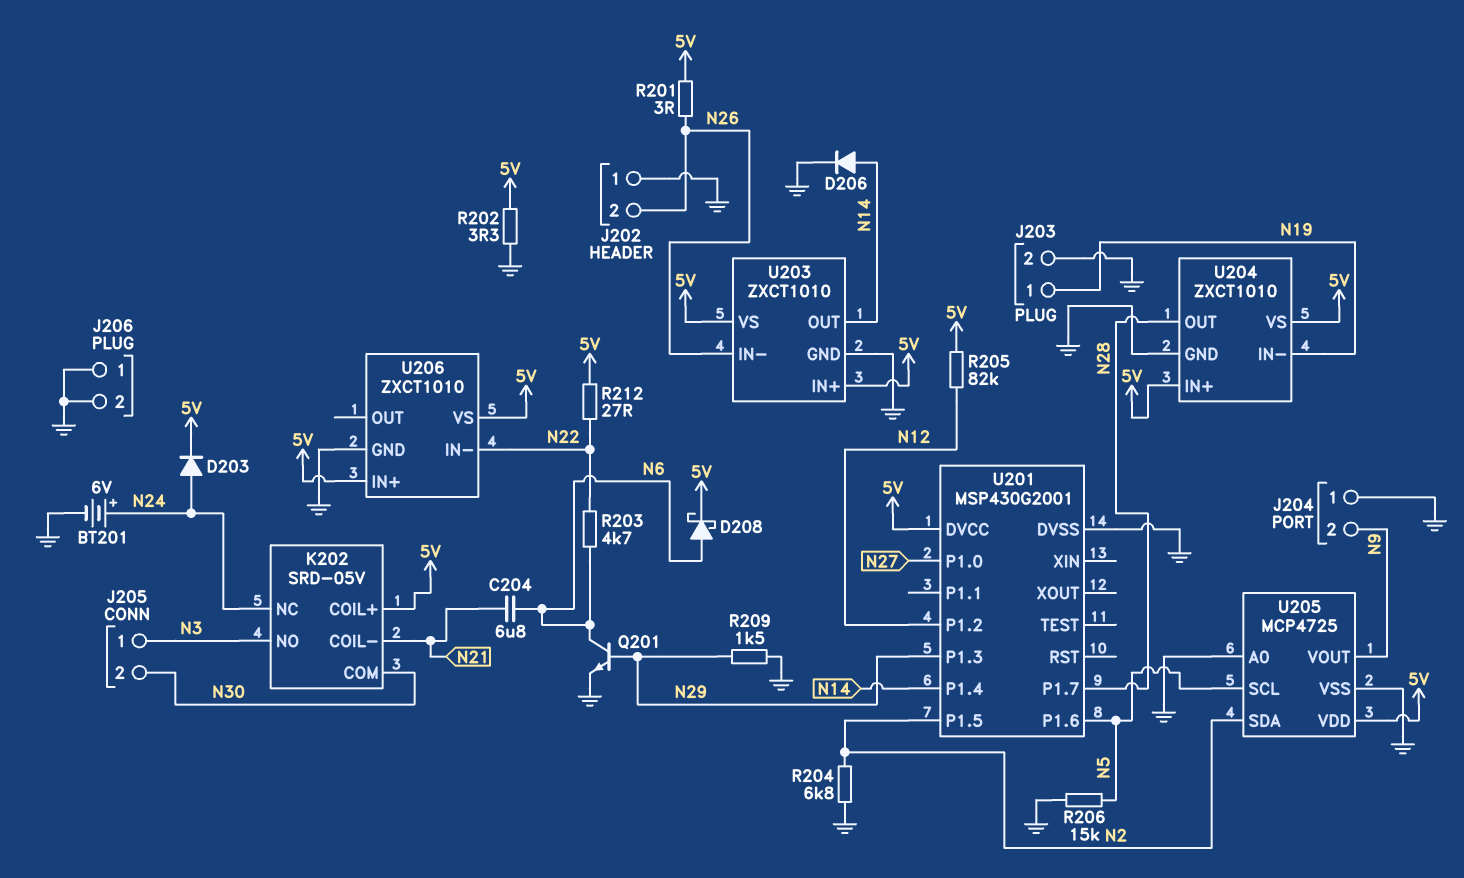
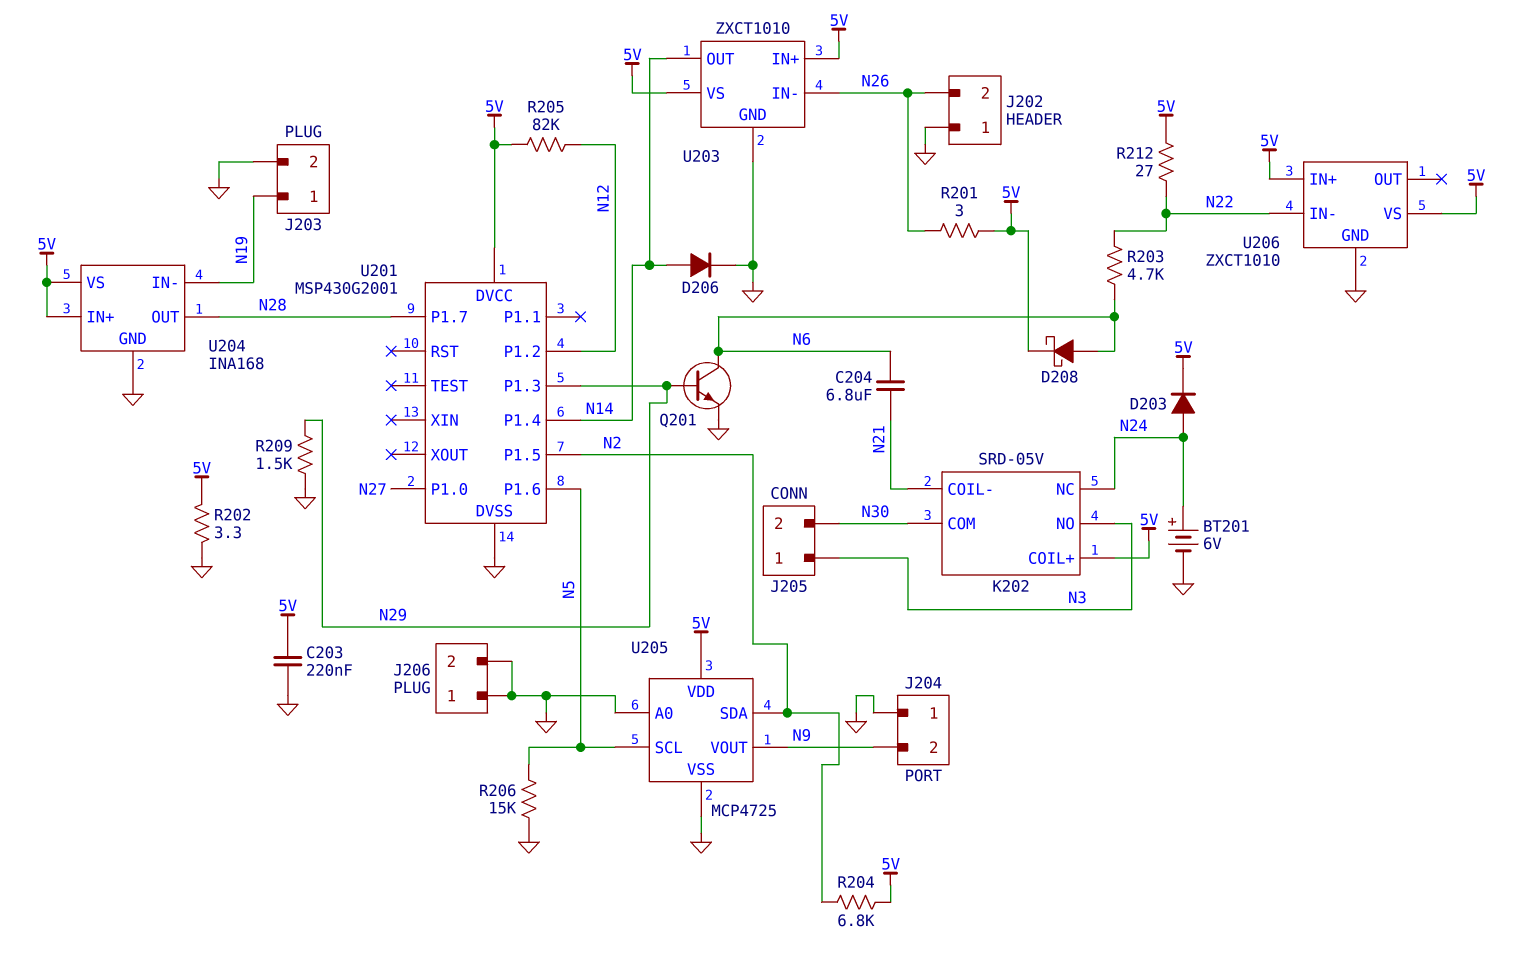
C203: none -> 220nF (5V, GND)
R204: 6.8k (GND, N2) -> 6.8k (5V, N2)
U204: ZXCT1010 -> INA168

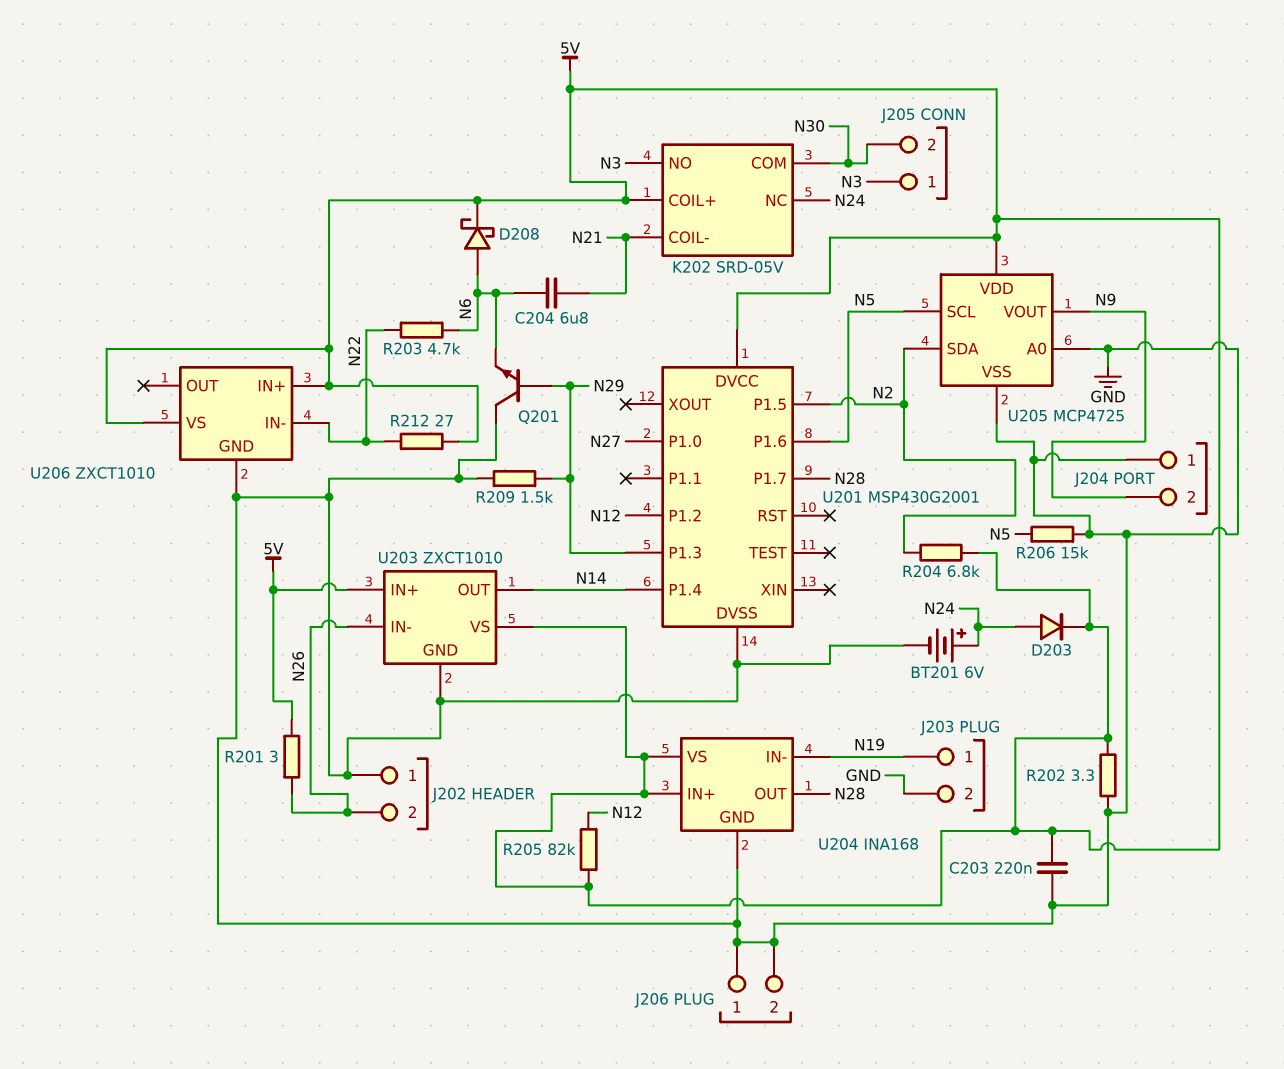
D206: diode (A N14, K GND) -> none
Q201: NPN (B N29, C N6, E GND) -> NPN (B N29, C GND, E N6)

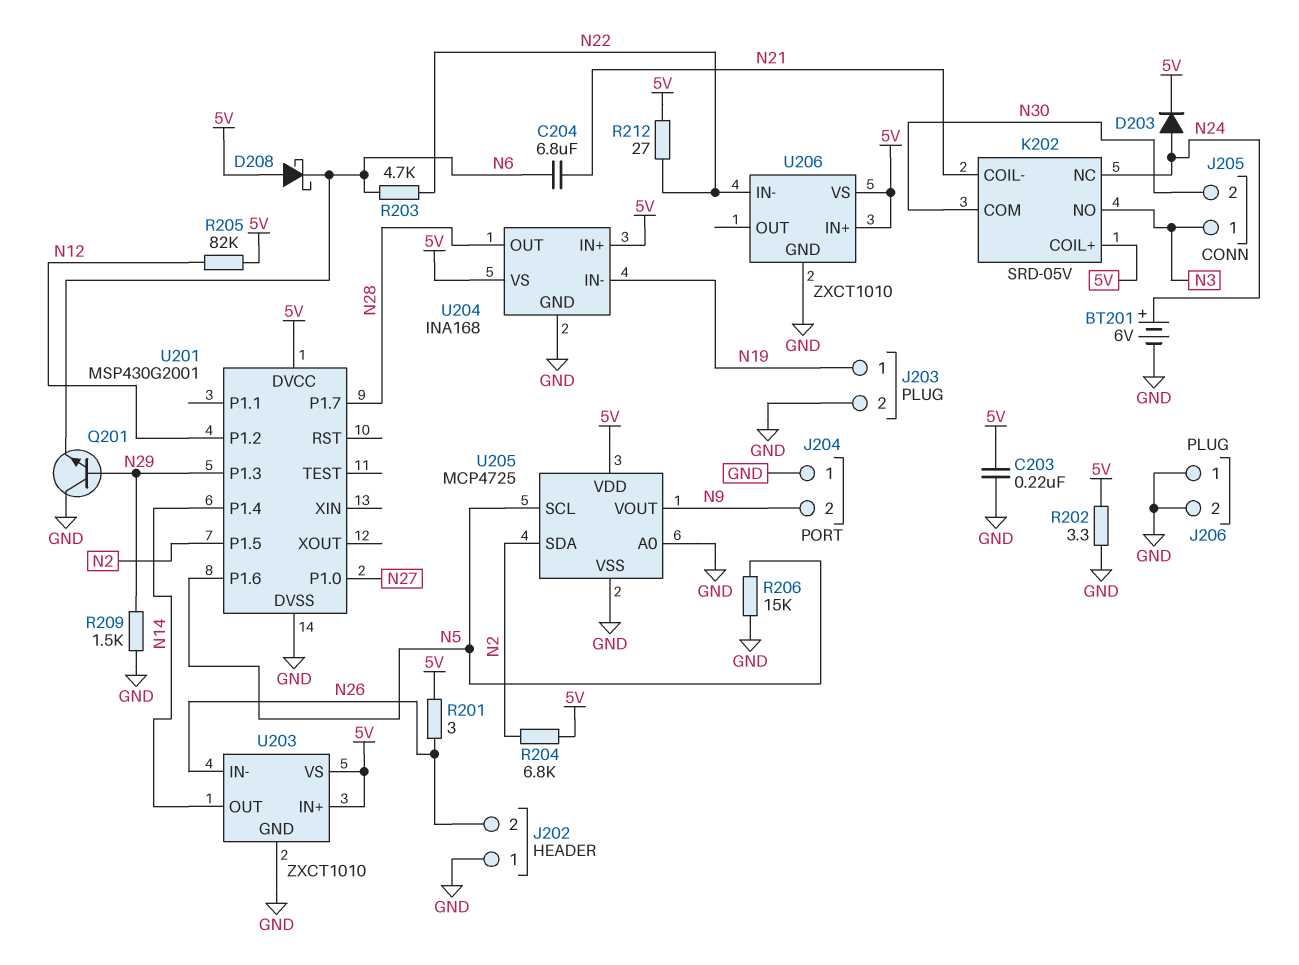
D208: schottky (A N6, K 5V) -> schottky (A 5V, K N6)

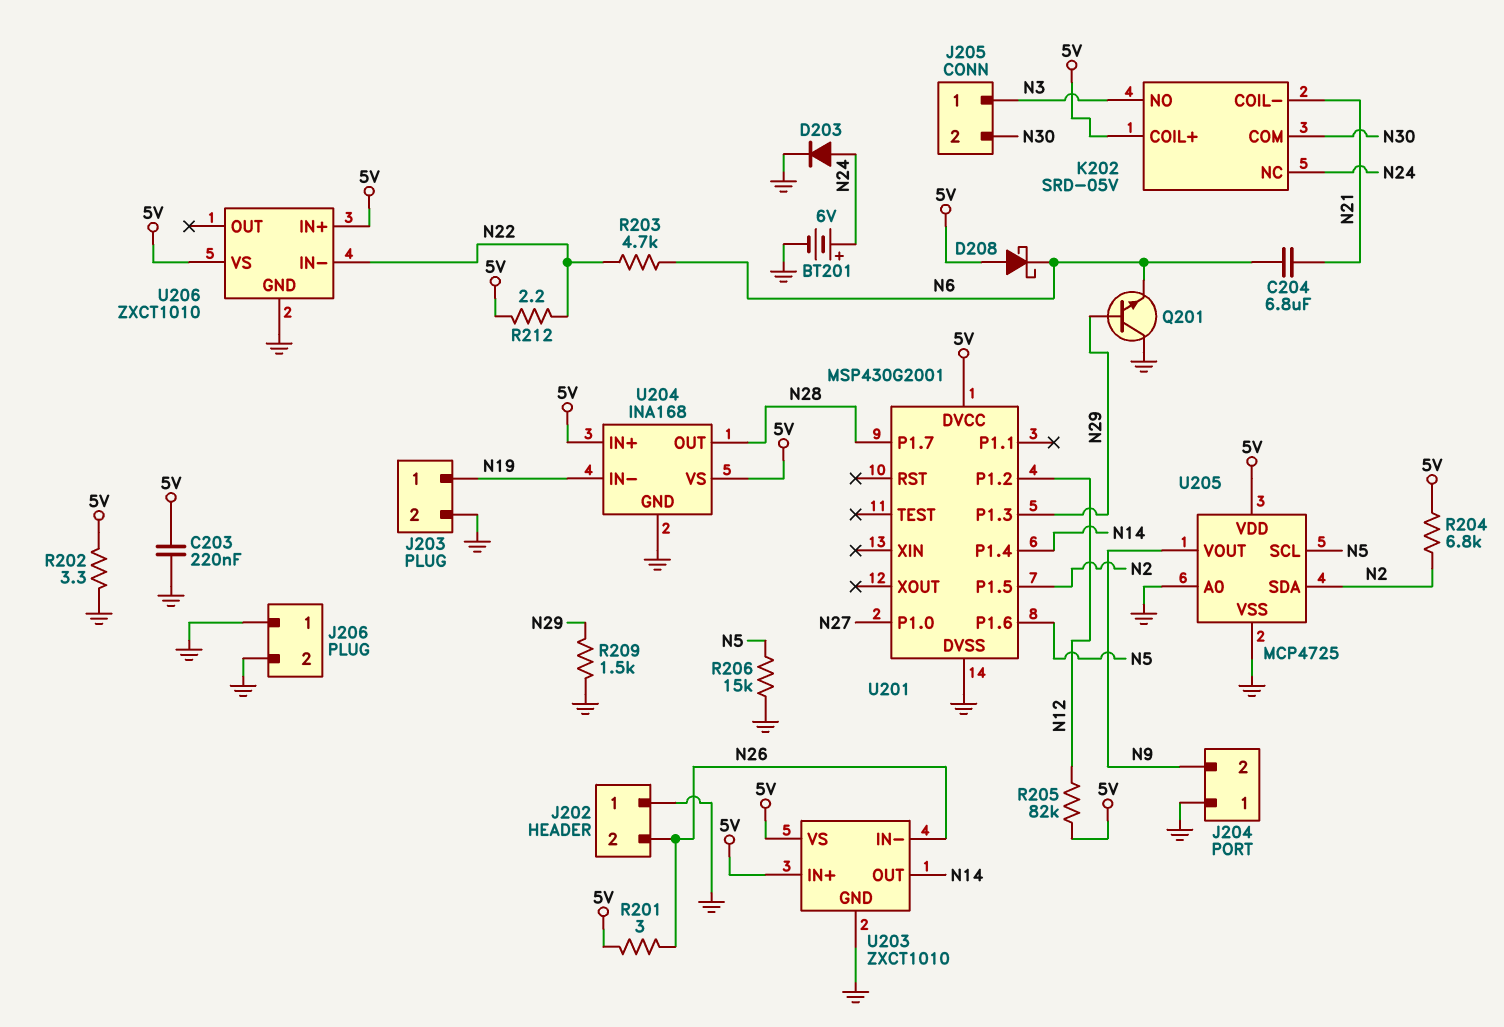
D203: diode (A N24, K 5V) -> diode (A N24, K GND)
R212: 27 (5V, N22) -> 2.2 (5V, N22)

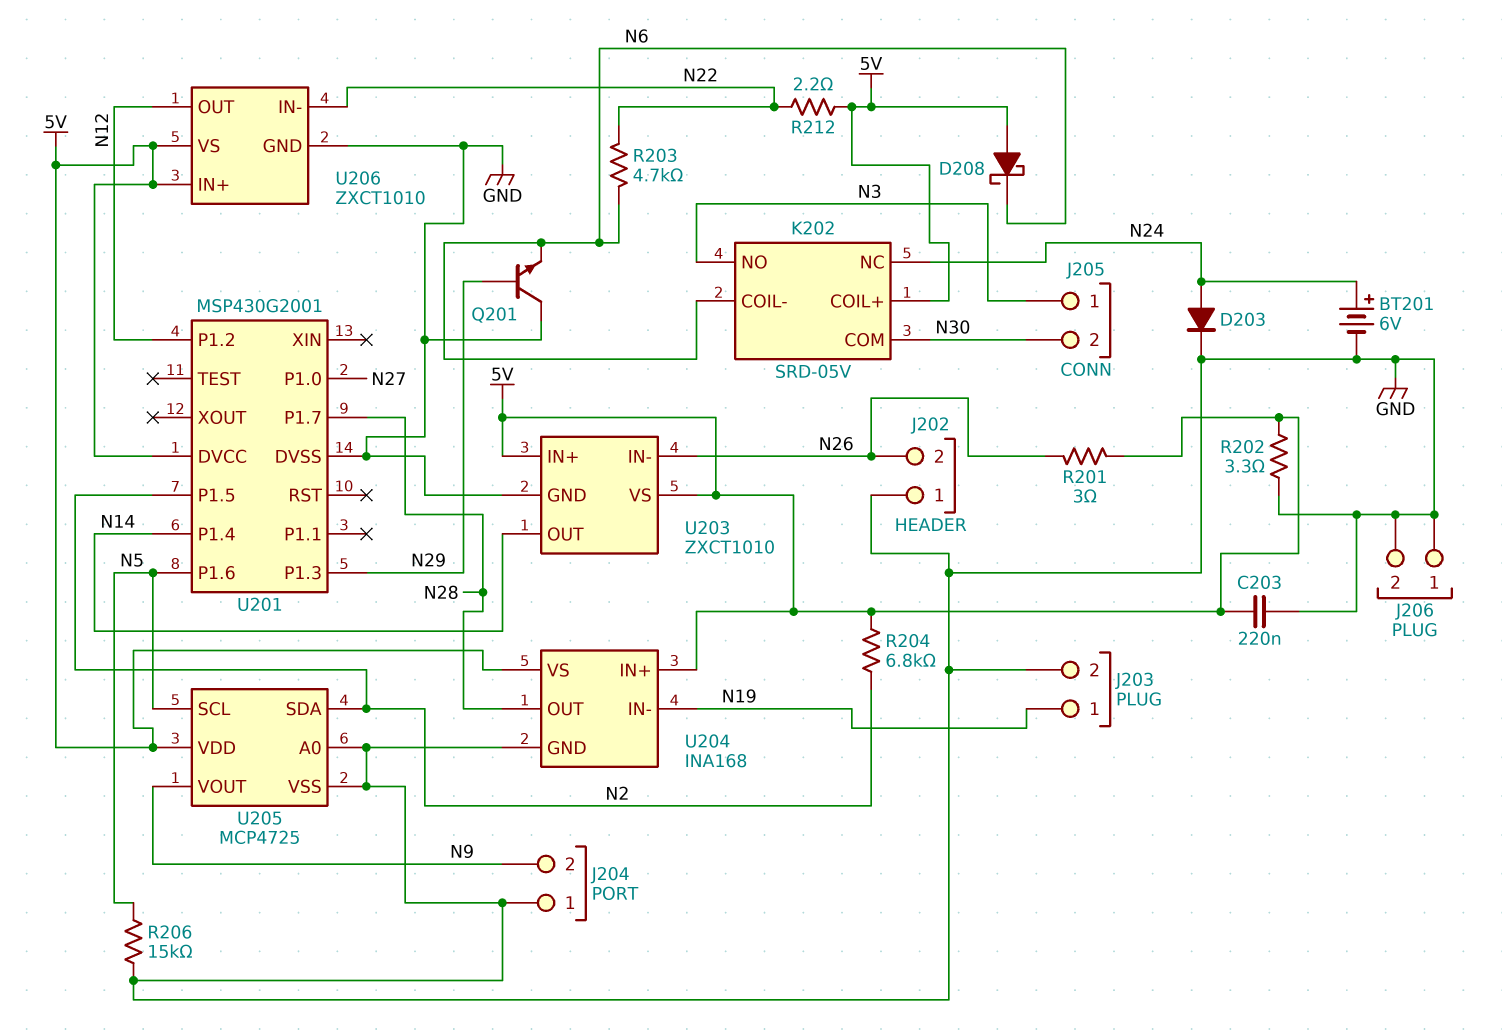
C204: 6.8uF (N6, N21) -> none
K202 pin COIL-: N21 -> N6
R205: 82k (5V, N12) -> none
R209: 1.5k (GND, N29) -> none
U206 pin OUT: none -> N12

